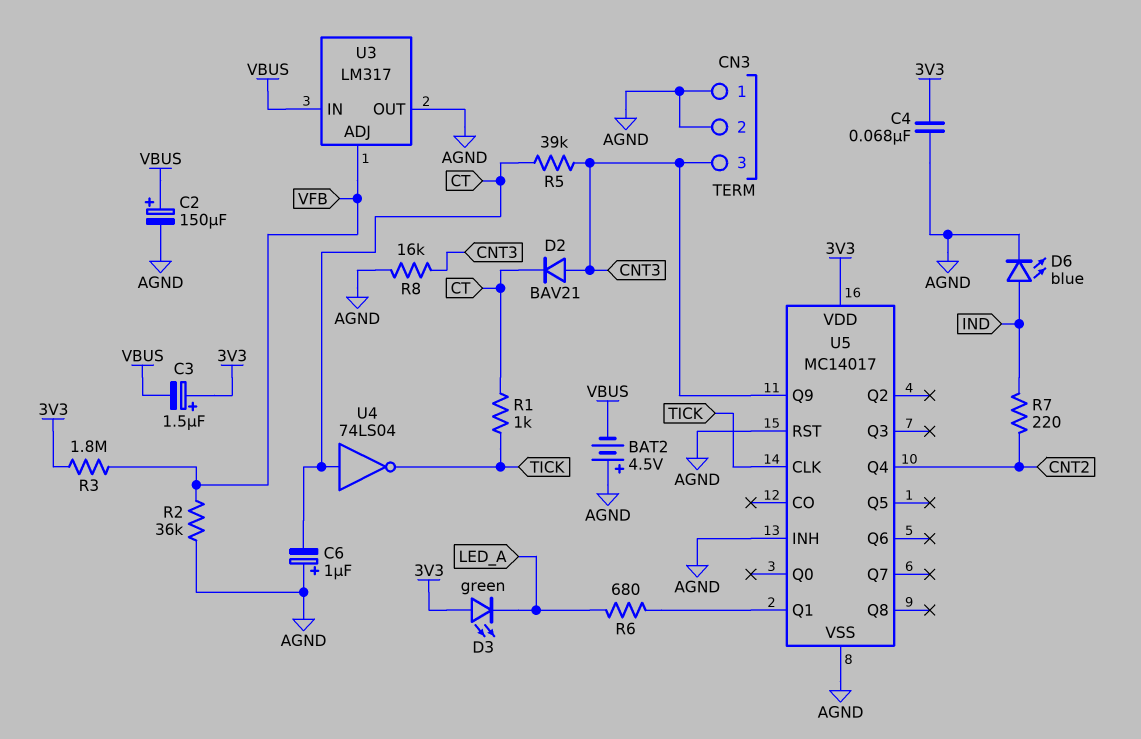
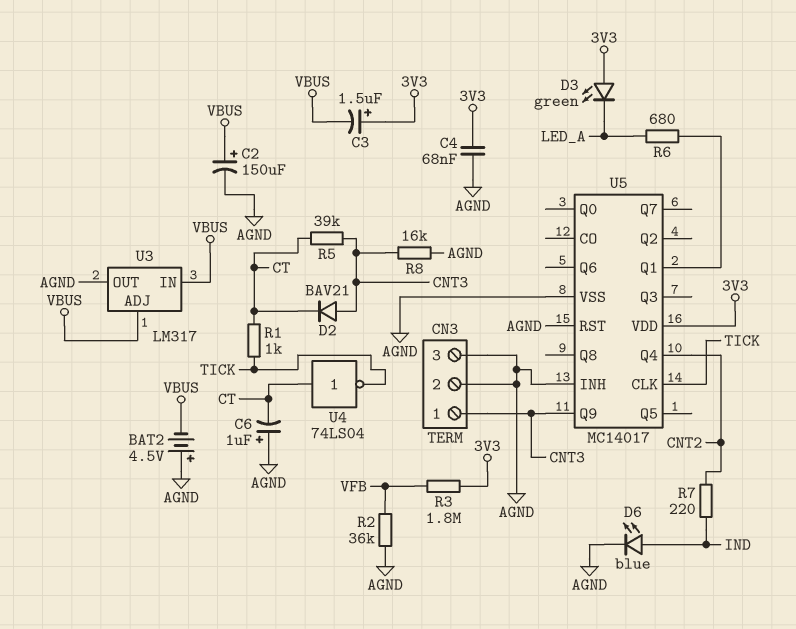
CN3 pin 1: AGND -> CNT3
CN3 pin 3: CNT3 -> AGND
U3 pin ADJ: VFB -> VBUS

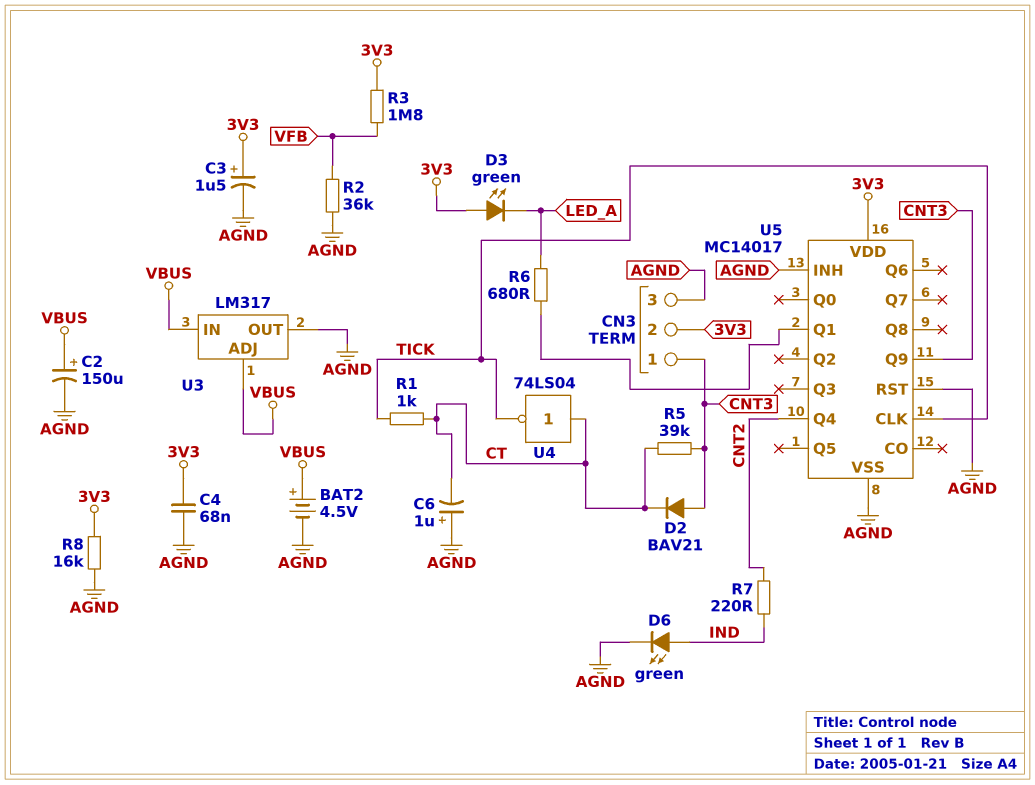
BAT2: 4.5V (plus AGND, minus VBUS) -> 4.5V (plus VBUS, minus AGND)
C3: 1.5uF (plus 3V3, minus VBUS) -> 1.5uF (plus 3V3, minus AGND)
CN3 pin 2: AGND -> 3V3
D6: LED blue (A IND, K AGND) -> LED green (A IND, K AGND)
R8: 16k (AGND, CNT3) -> 16k (3V3, AGND)

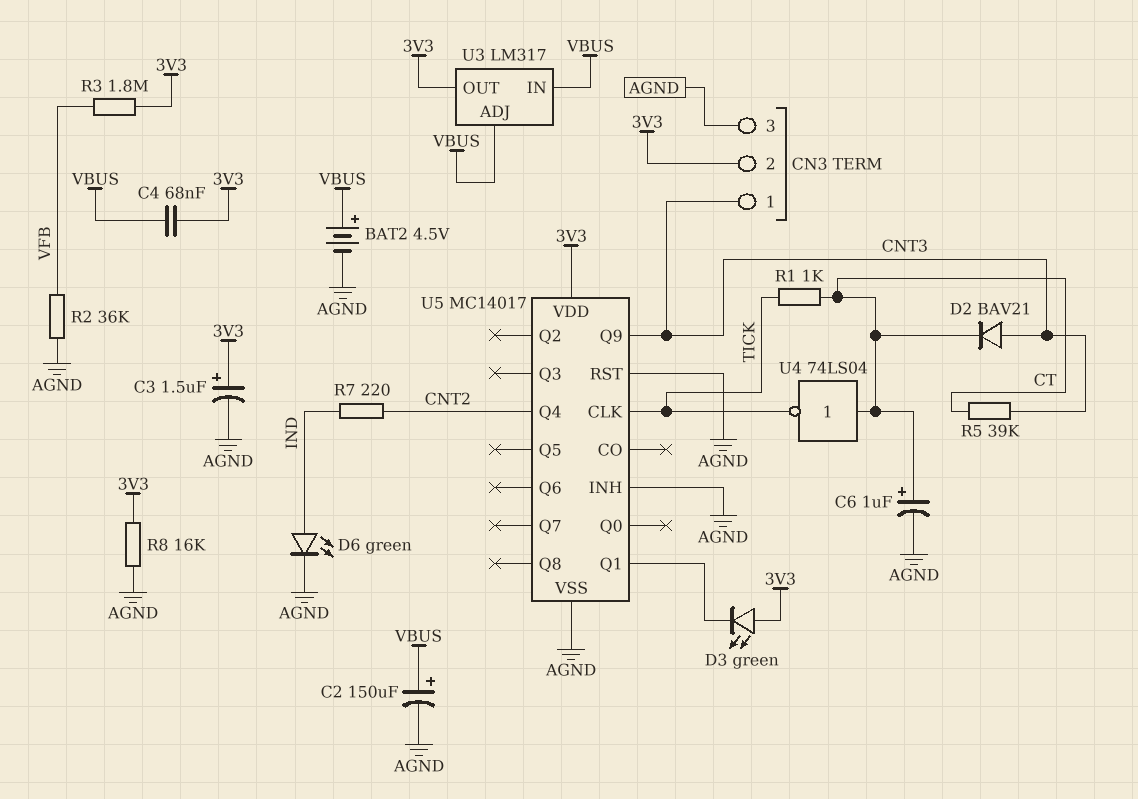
C4: 68nF (3V3, AGND) -> 68nF (3V3, VBUS)
C6: 1uF (plus AGND, minus CT) -> 1uF (plus CT, minus AGND)
D3: LED green (A 3V3, K LED_A) -> LED green (A 3V3, K U5/Q1)
R6: 680 (LED_A, U5/Q1) -> none
U3 pin OUT: AGND -> 3V3

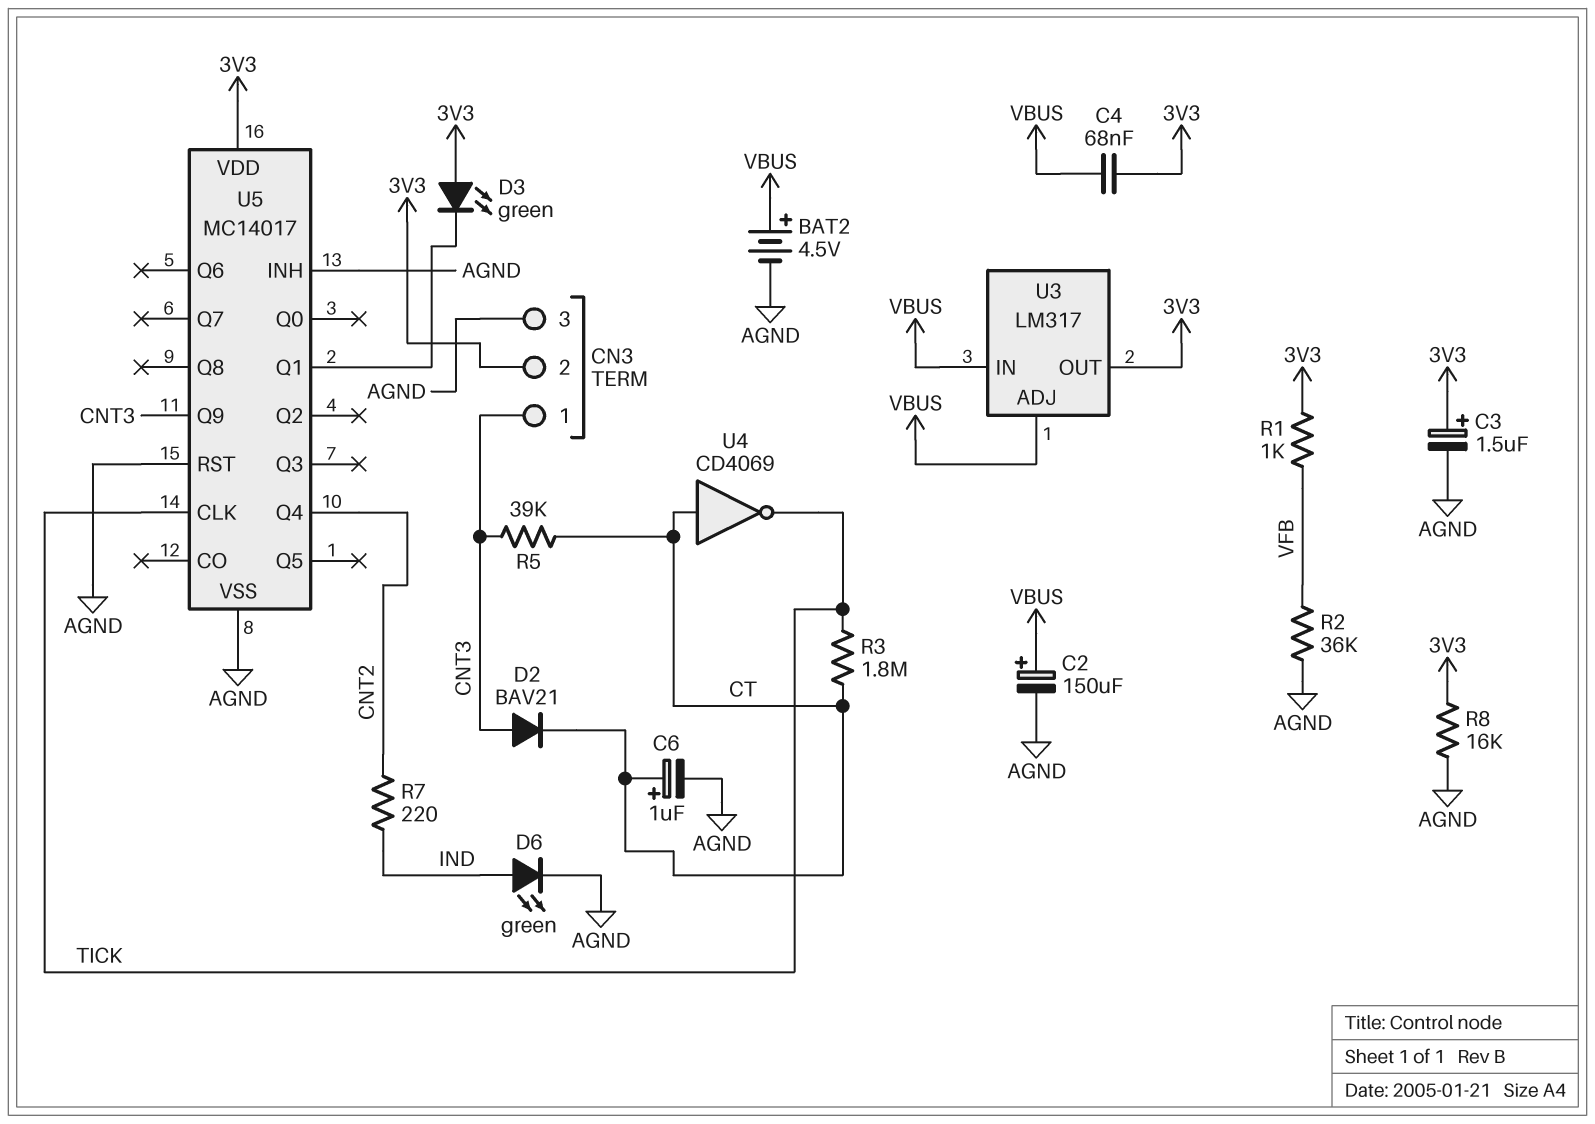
R1: 1k (CT, TICK) -> 1k (3V3, VFB)
R3: 1.8M (3V3, VFB) -> 1.8M (CT, TICK)
U4: NOT 74LS04 (in CT, out TICK) -> NOT CD4069 (in CT, out TICK)

